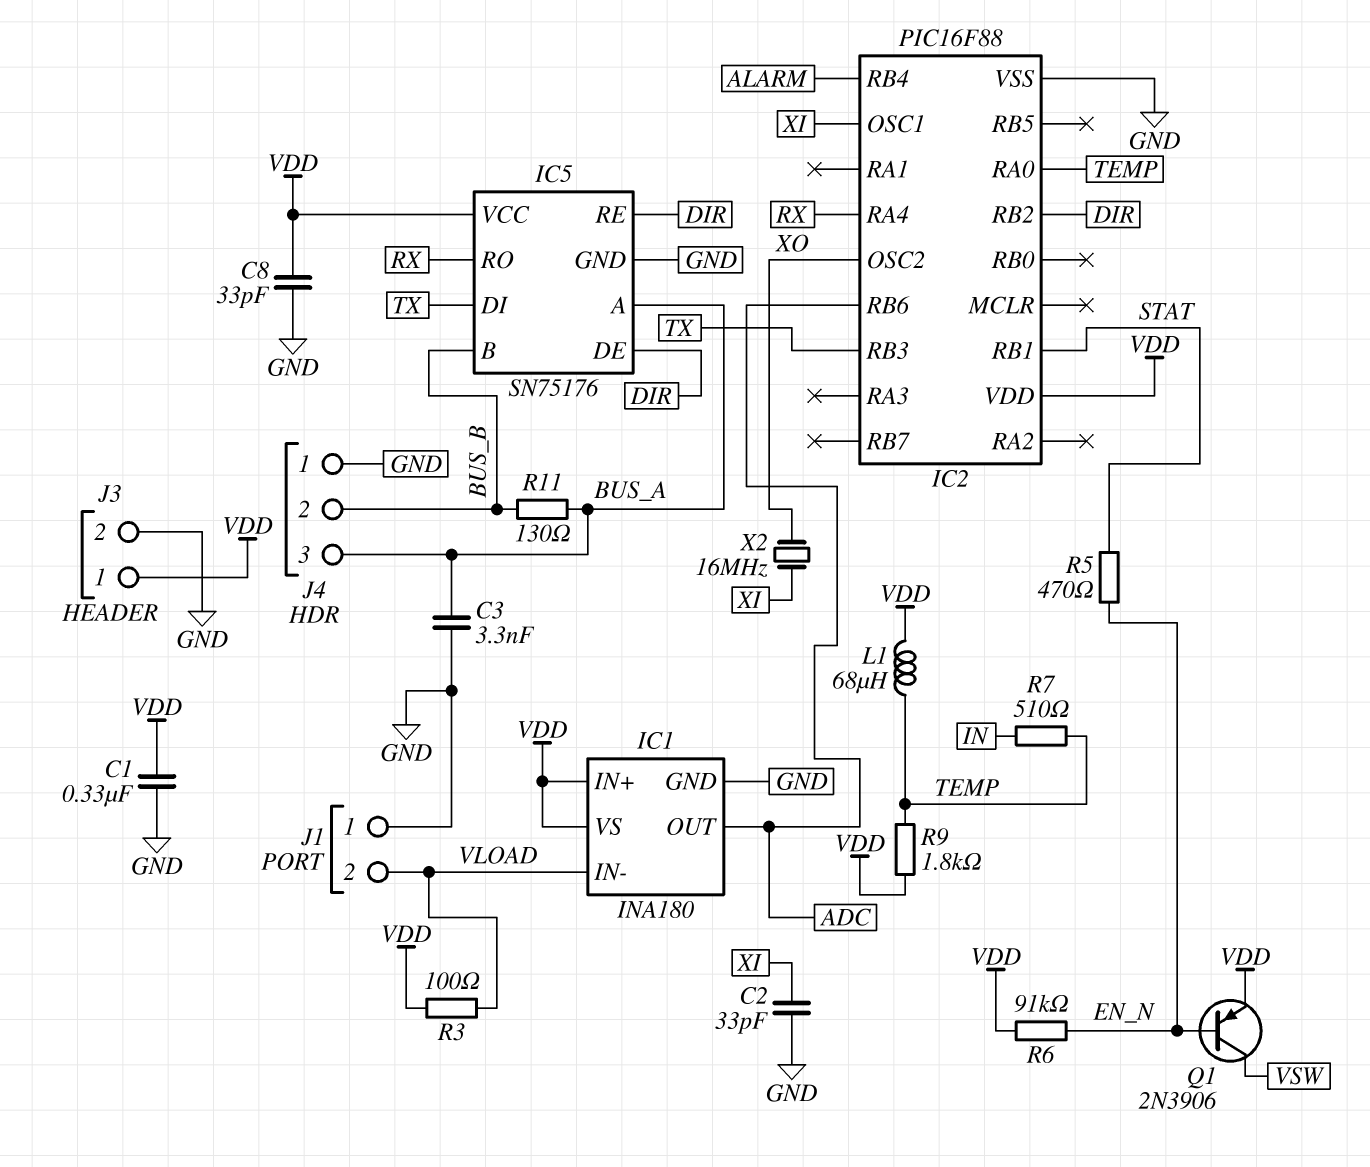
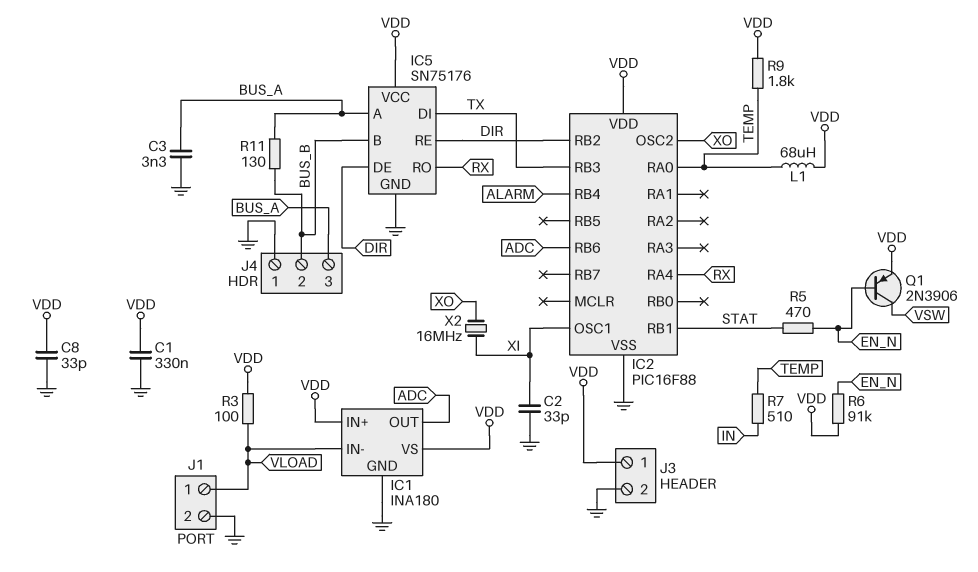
J1 pin 1: GND -> VLOAD
J1 pin 2: VLOAD -> GND

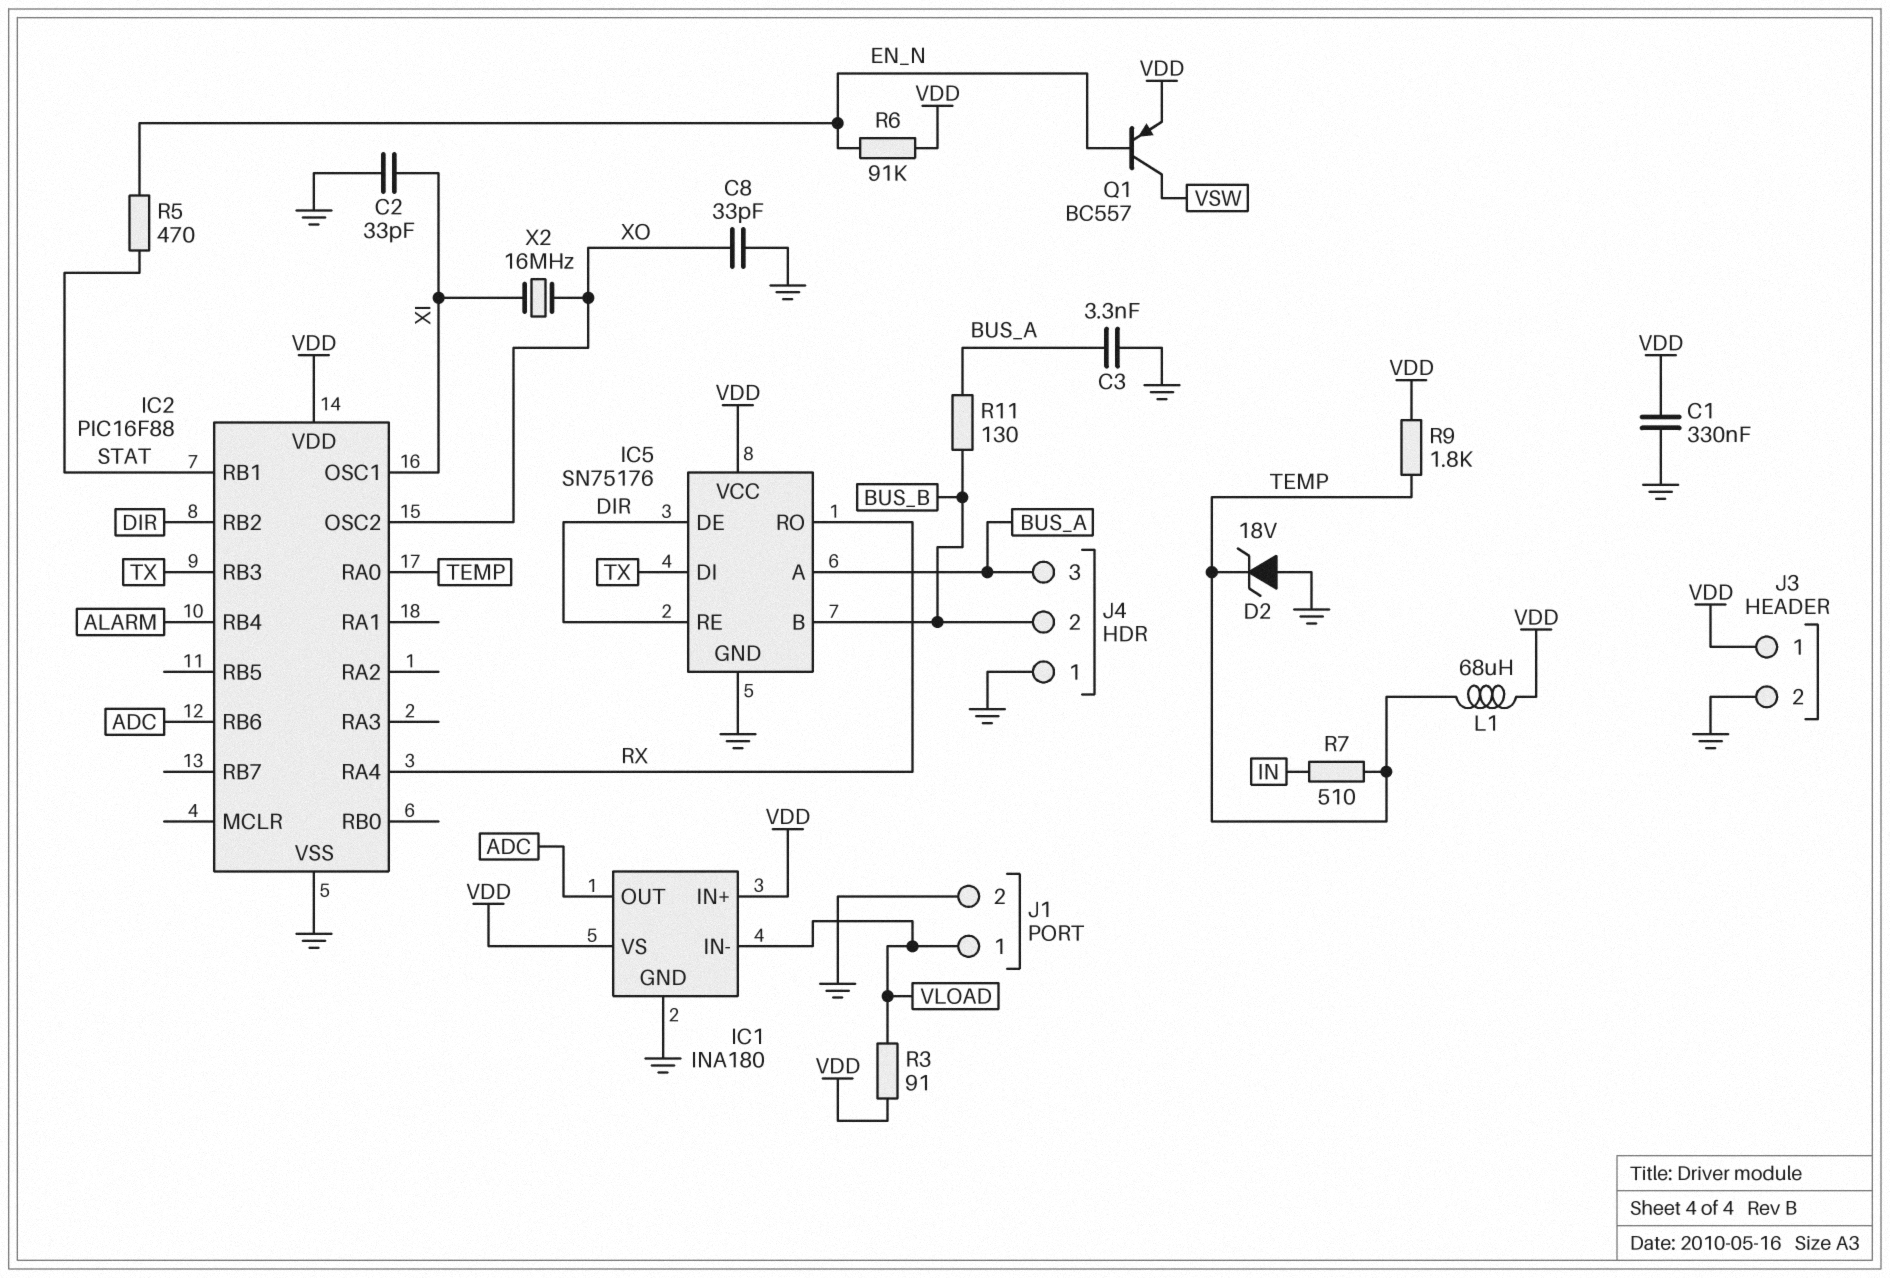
C8: 33pF (GND, VDD) -> 33pF (GND, XO)
D2: none -> zener 18V (A GND, K TEMP)
Q1: PNP 2N3906 (B EN_N, C VSW, E VDD) -> PNP BC557 (B EN_N, C VSW, E VDD)
R3: 100 (VDD, VLOAD) -> 91 (VDD, VLOAD)

